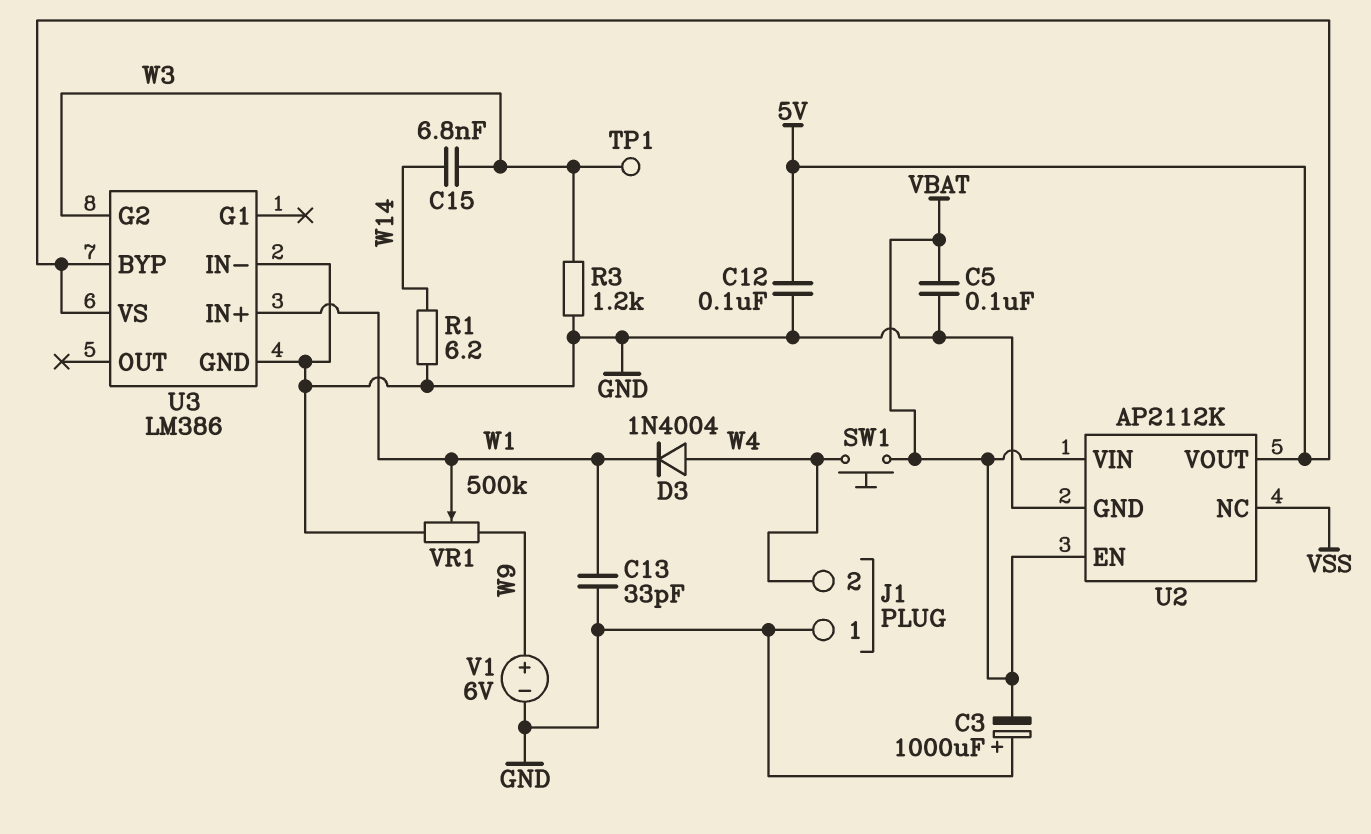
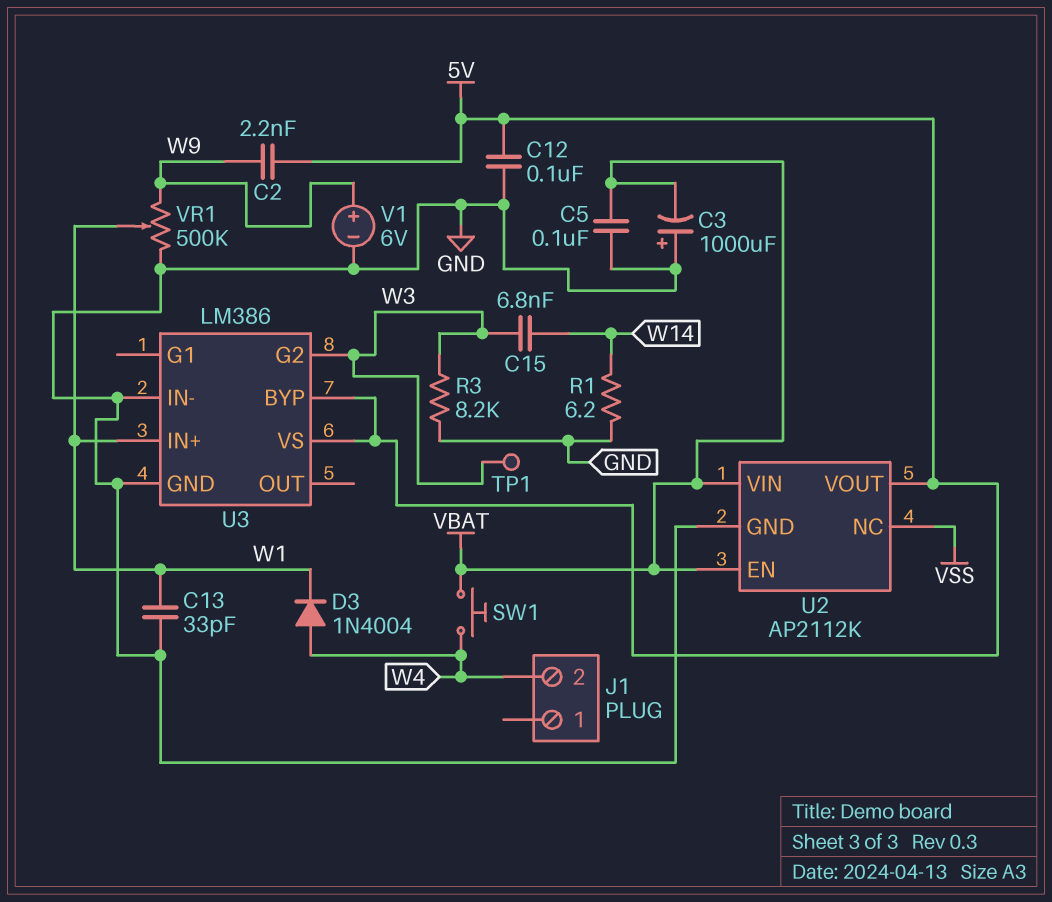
C2: none -> 2.2nF (5V, W9)
J1 pin 1: GND -> none
R3: 1.2k (GND, W3) -> 8.2k (GND, W3)

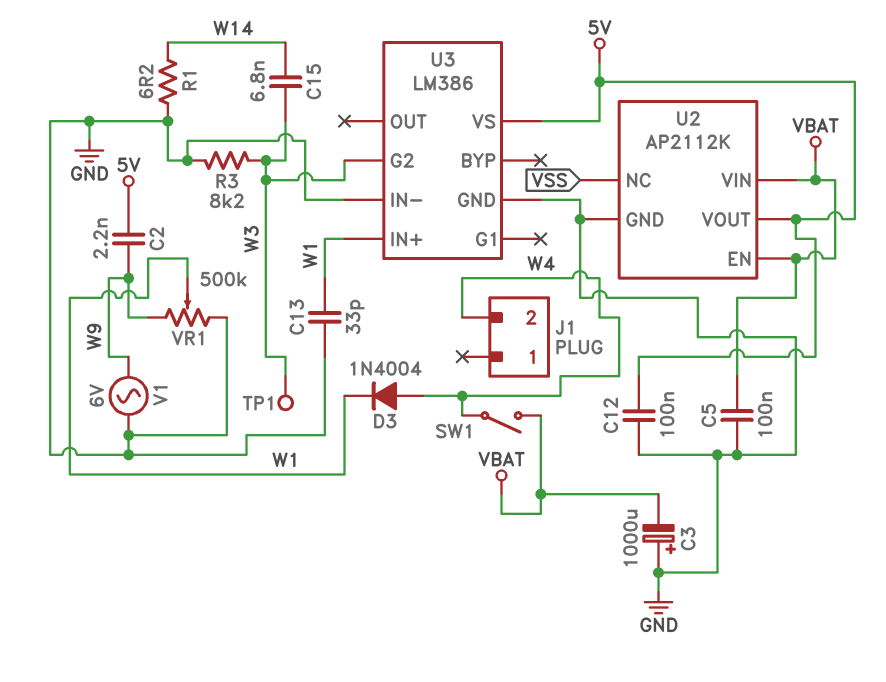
SW1: button (VBAT, W4) -> switch (VBAT, W4)
U3 pin BYP: 5V -> none
V1: 6V (plus W9, minus GND) -> AC 6V (GND, W9)

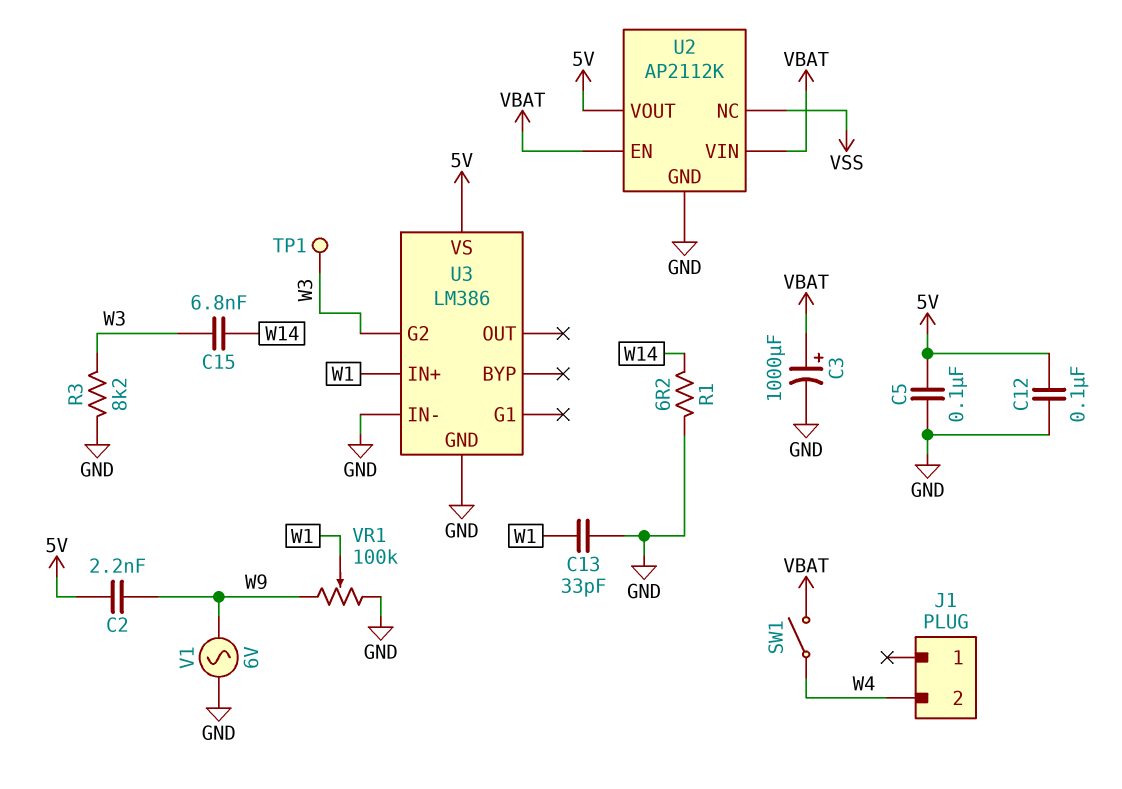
C3: 1000uF (plus GND, minus VBAT) -> 1000uF (plus VBAT, minus GND)
C5: 100nF (GND, VBAT) -> 100nF (5V, GND)
D3: diode 1N4004 (A W4, K W1) -> none
VR1: 500k (GND, W9, wiper W1) -> 100k (GND, W9, wiper W1)

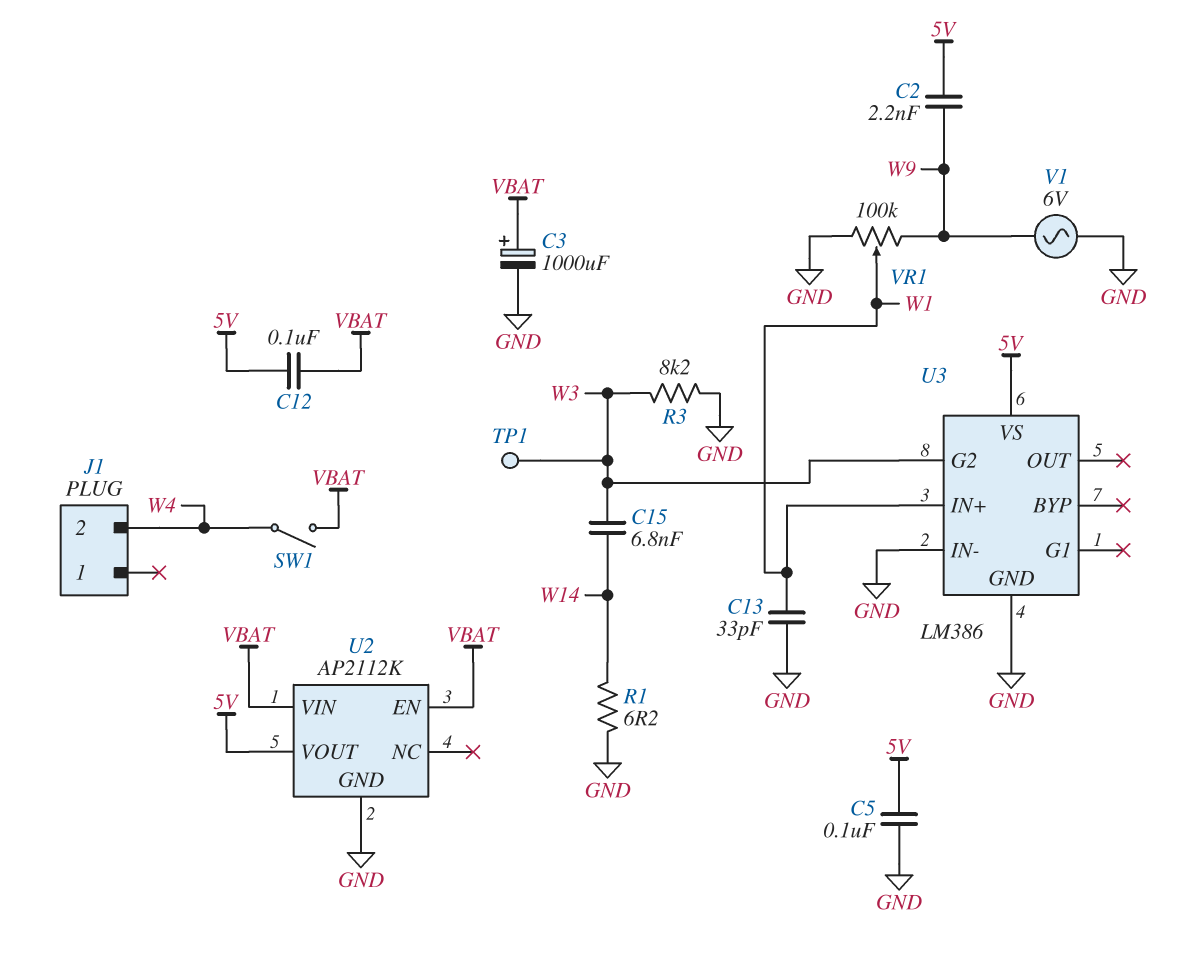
C12: 100nF (5V, GND) -> 100nF (5V, VBAT)
U2 pin NC: VSS -> none

